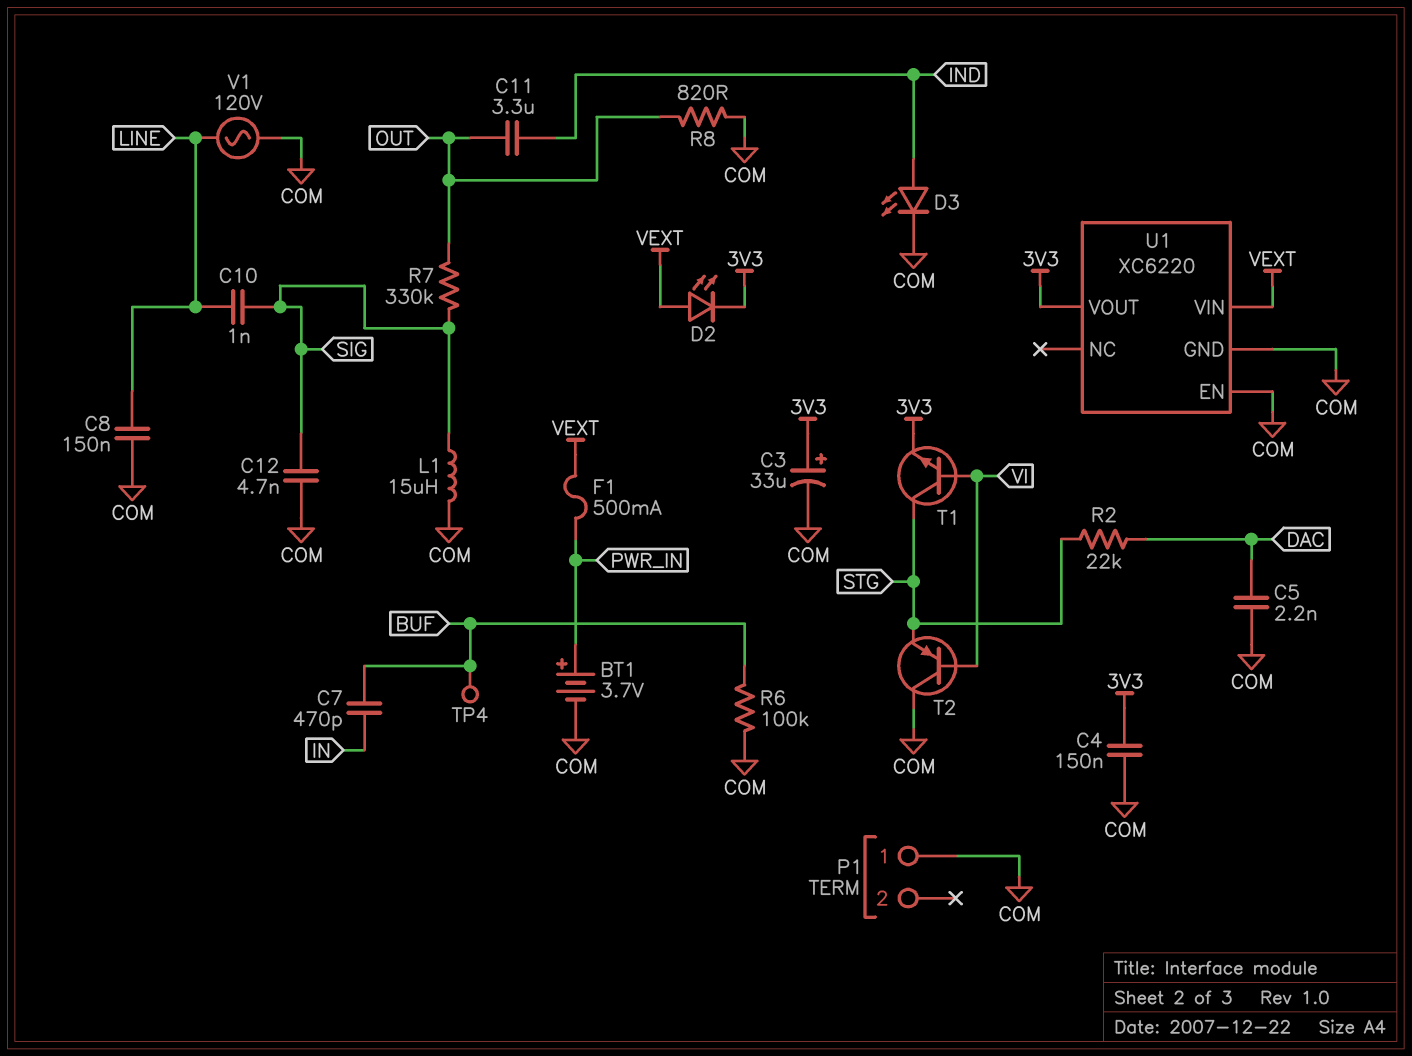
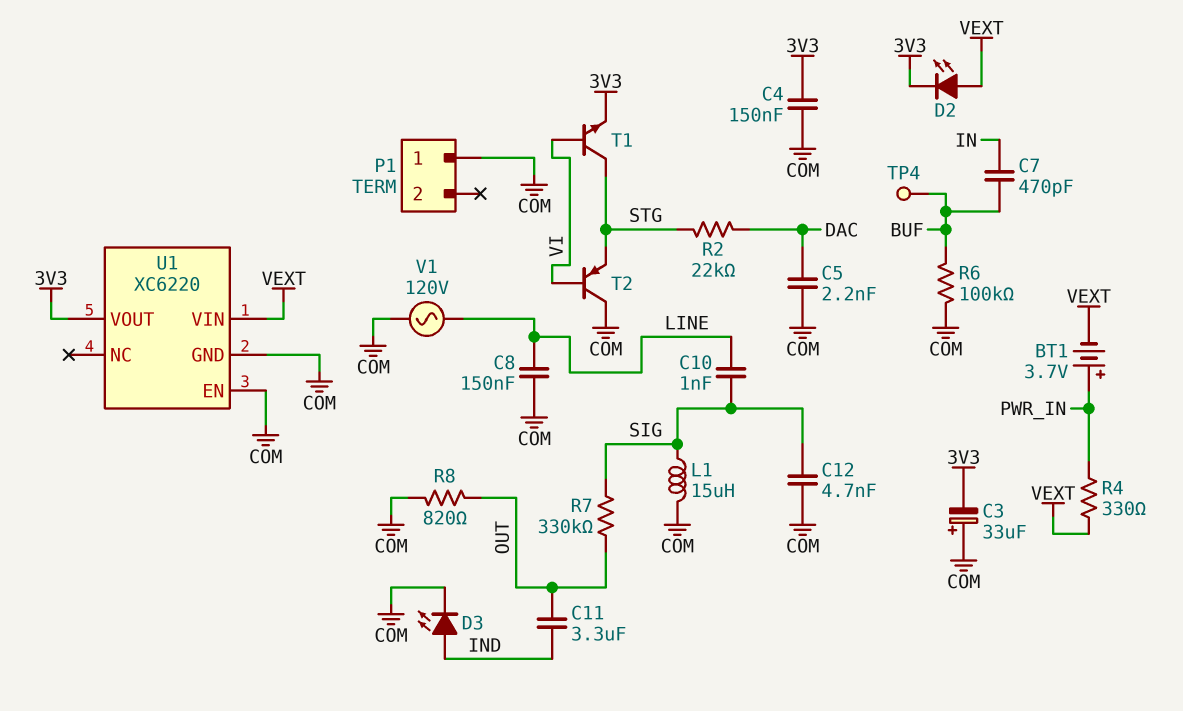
BT1: 3.7V (plus PWR_IN, minus COM) -> 3.7V (plus PWR_IN, minus VEXT)
C3: 33uF (plus 3V3, minus COM) -> 33uF (plus COM, minus 3V3)
F1: 500mA (PWR_IN, VEXT) -> none
R4: none -> 330 (PWR_IN, VEXT)

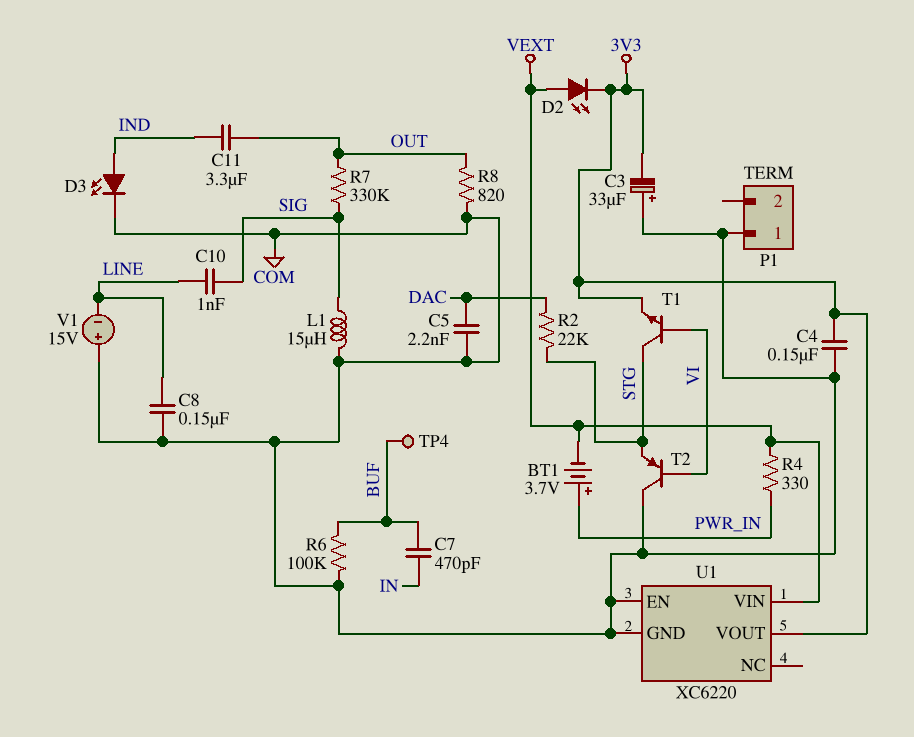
C12: 4.7nF (COM, SIG) -> none
V1: AC 120V (COM, LINE) -> 15V (plus COM, minus LINE)

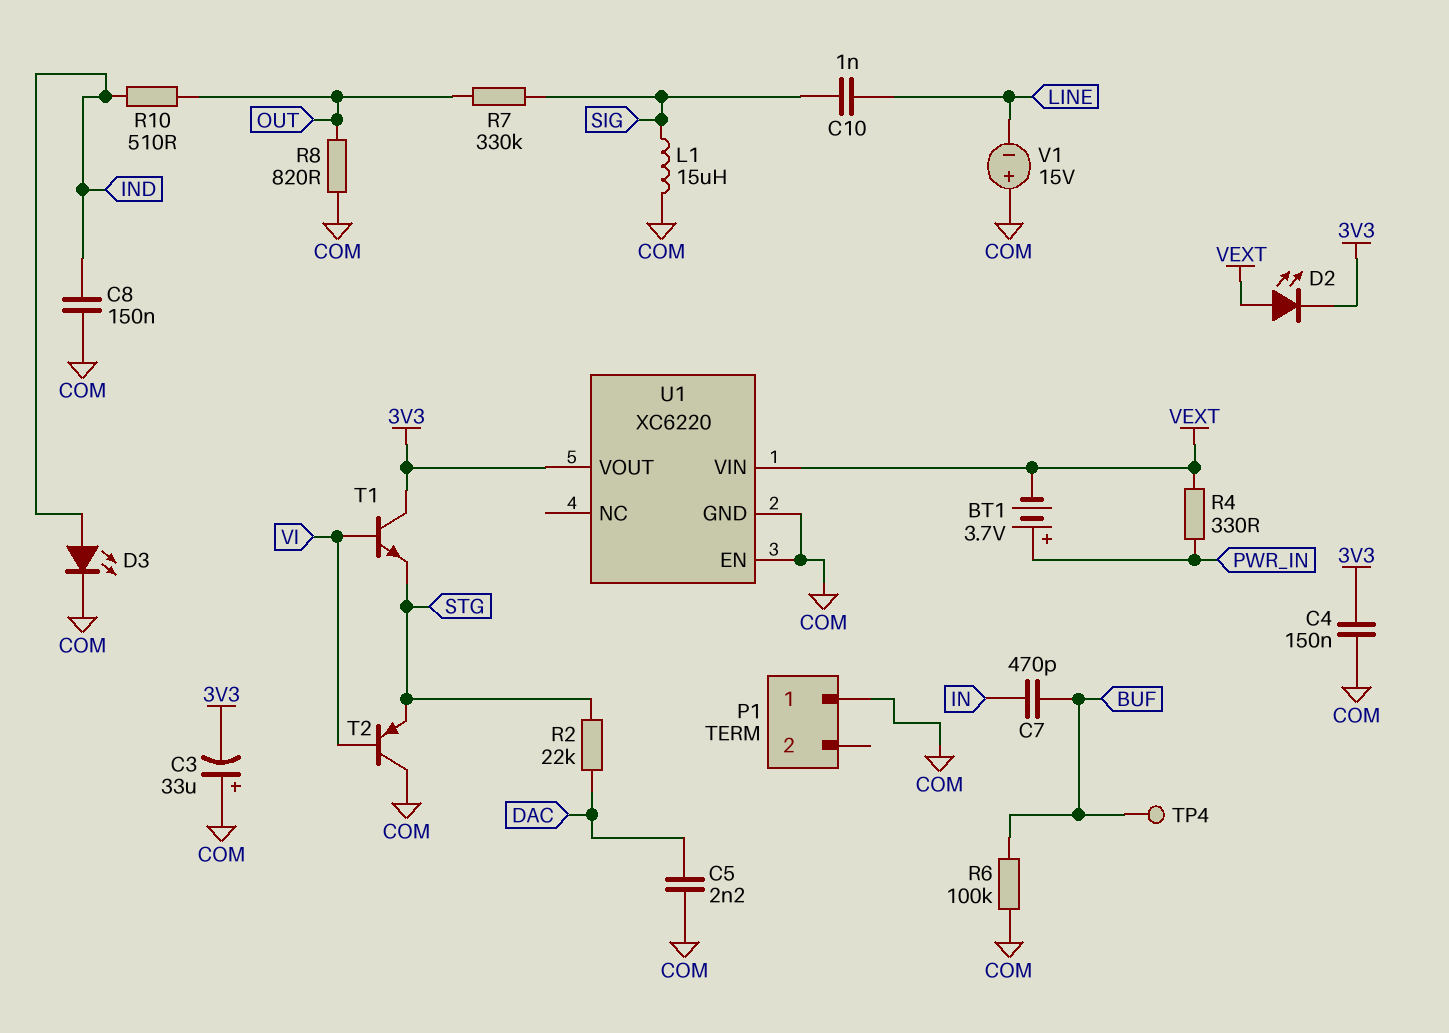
C8: 150nF (COM, LINE) -> 150nF (COM, IND)
C11: 3.3uF (IND, OUT) -> none
R10: none -> 510 (IND, OUT)
T1: NPN (B VI, C STG, E 3V3) -> NPN (B VI, C 3V3, E STG)

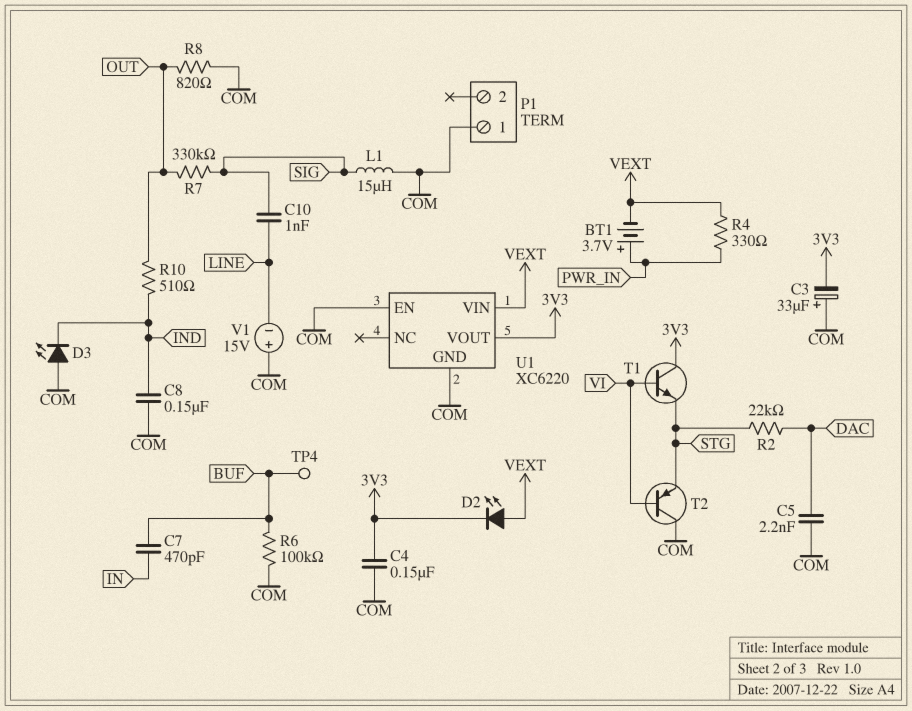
D3: LED (A IND, K COM) -> LED (A COM, K IND)

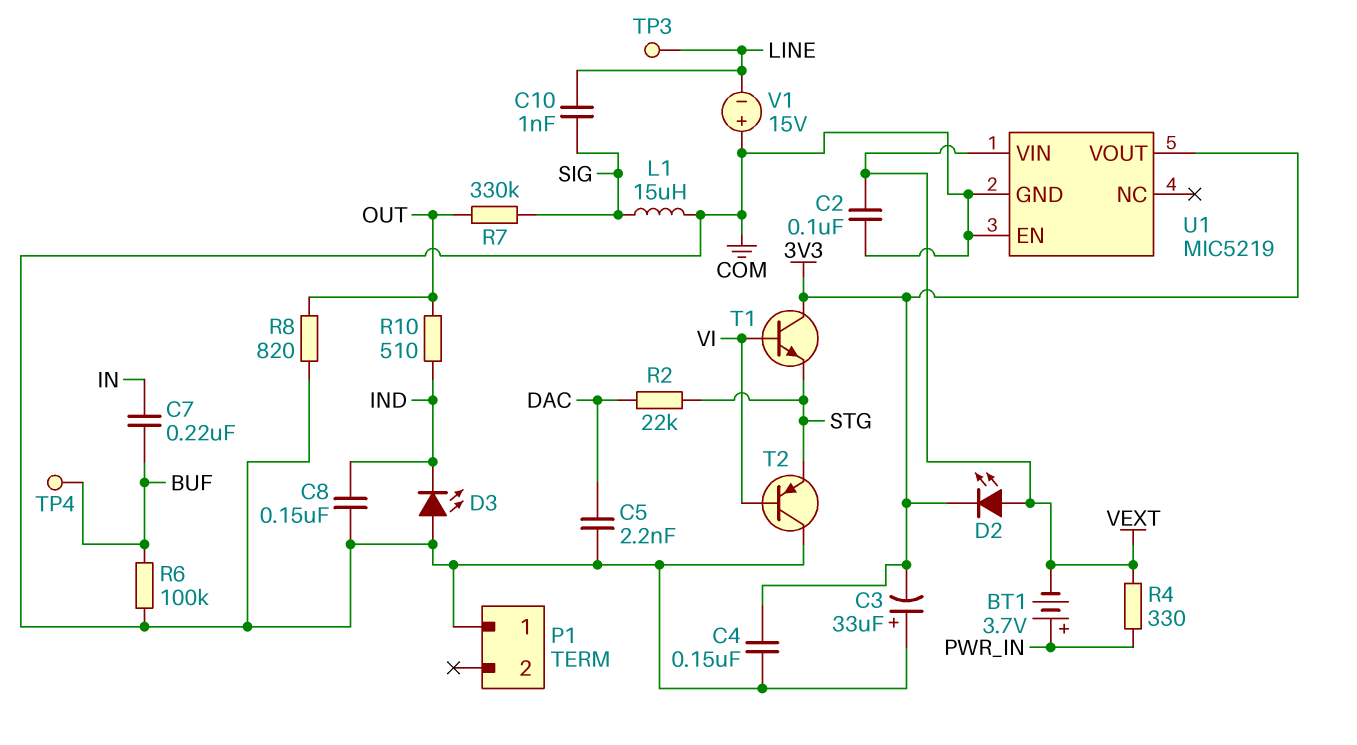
C2: none -> 100nF (COM, VEXT)
C7: 470pF (BUF, IN) -> 220nF (BUF, IN)
TP3: none -> test point (LINE)
U1: XC6220 -> MIC5219

